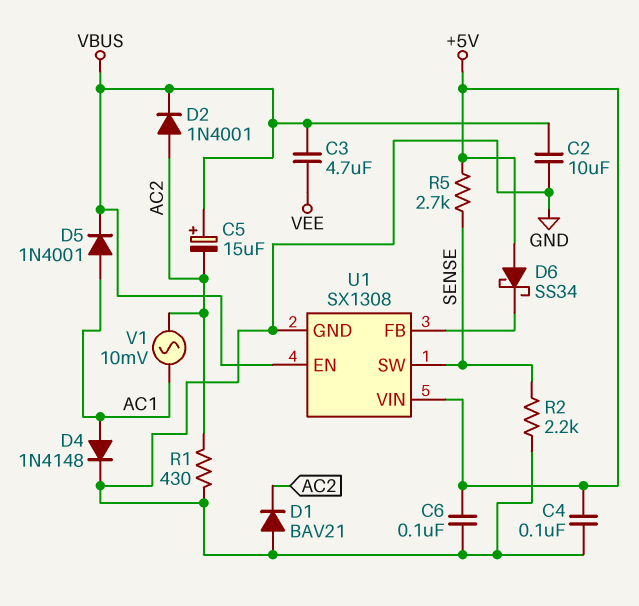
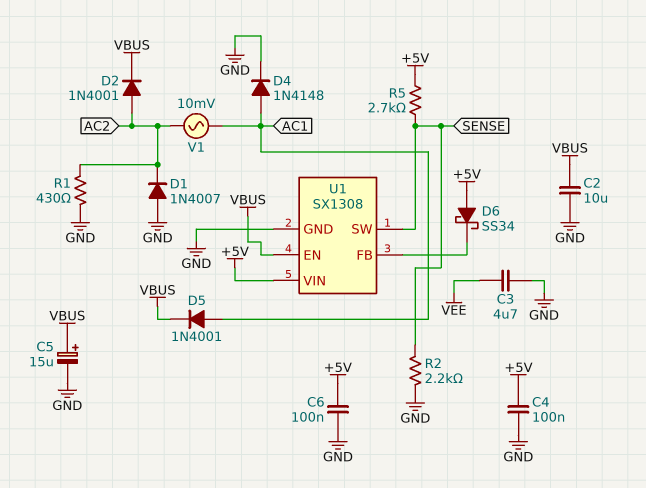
C3: 4.7uF (VBUS, VEE) -> 4.7uF (GND, VEE)
C5: 15uF (plus VBUS, minus AC2) -> 15uF (plus VBUS, minus GND)
D1: diode BAV21 (A GND, K AC2) -> diode 1N4007 (A GND, K AC2)

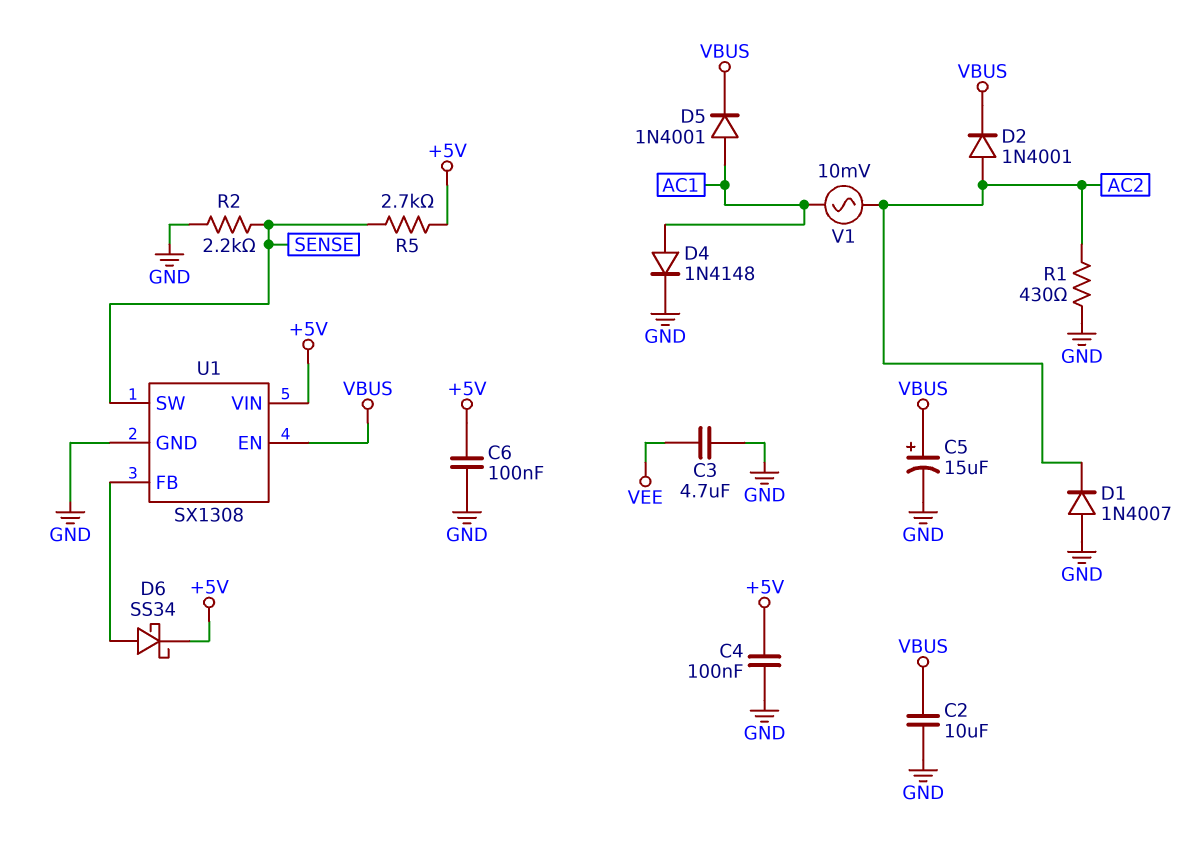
D6: schottky SS34 (A +5V, K U1/FB) -> schottky SS34 (A U1/FB, K +5V)

